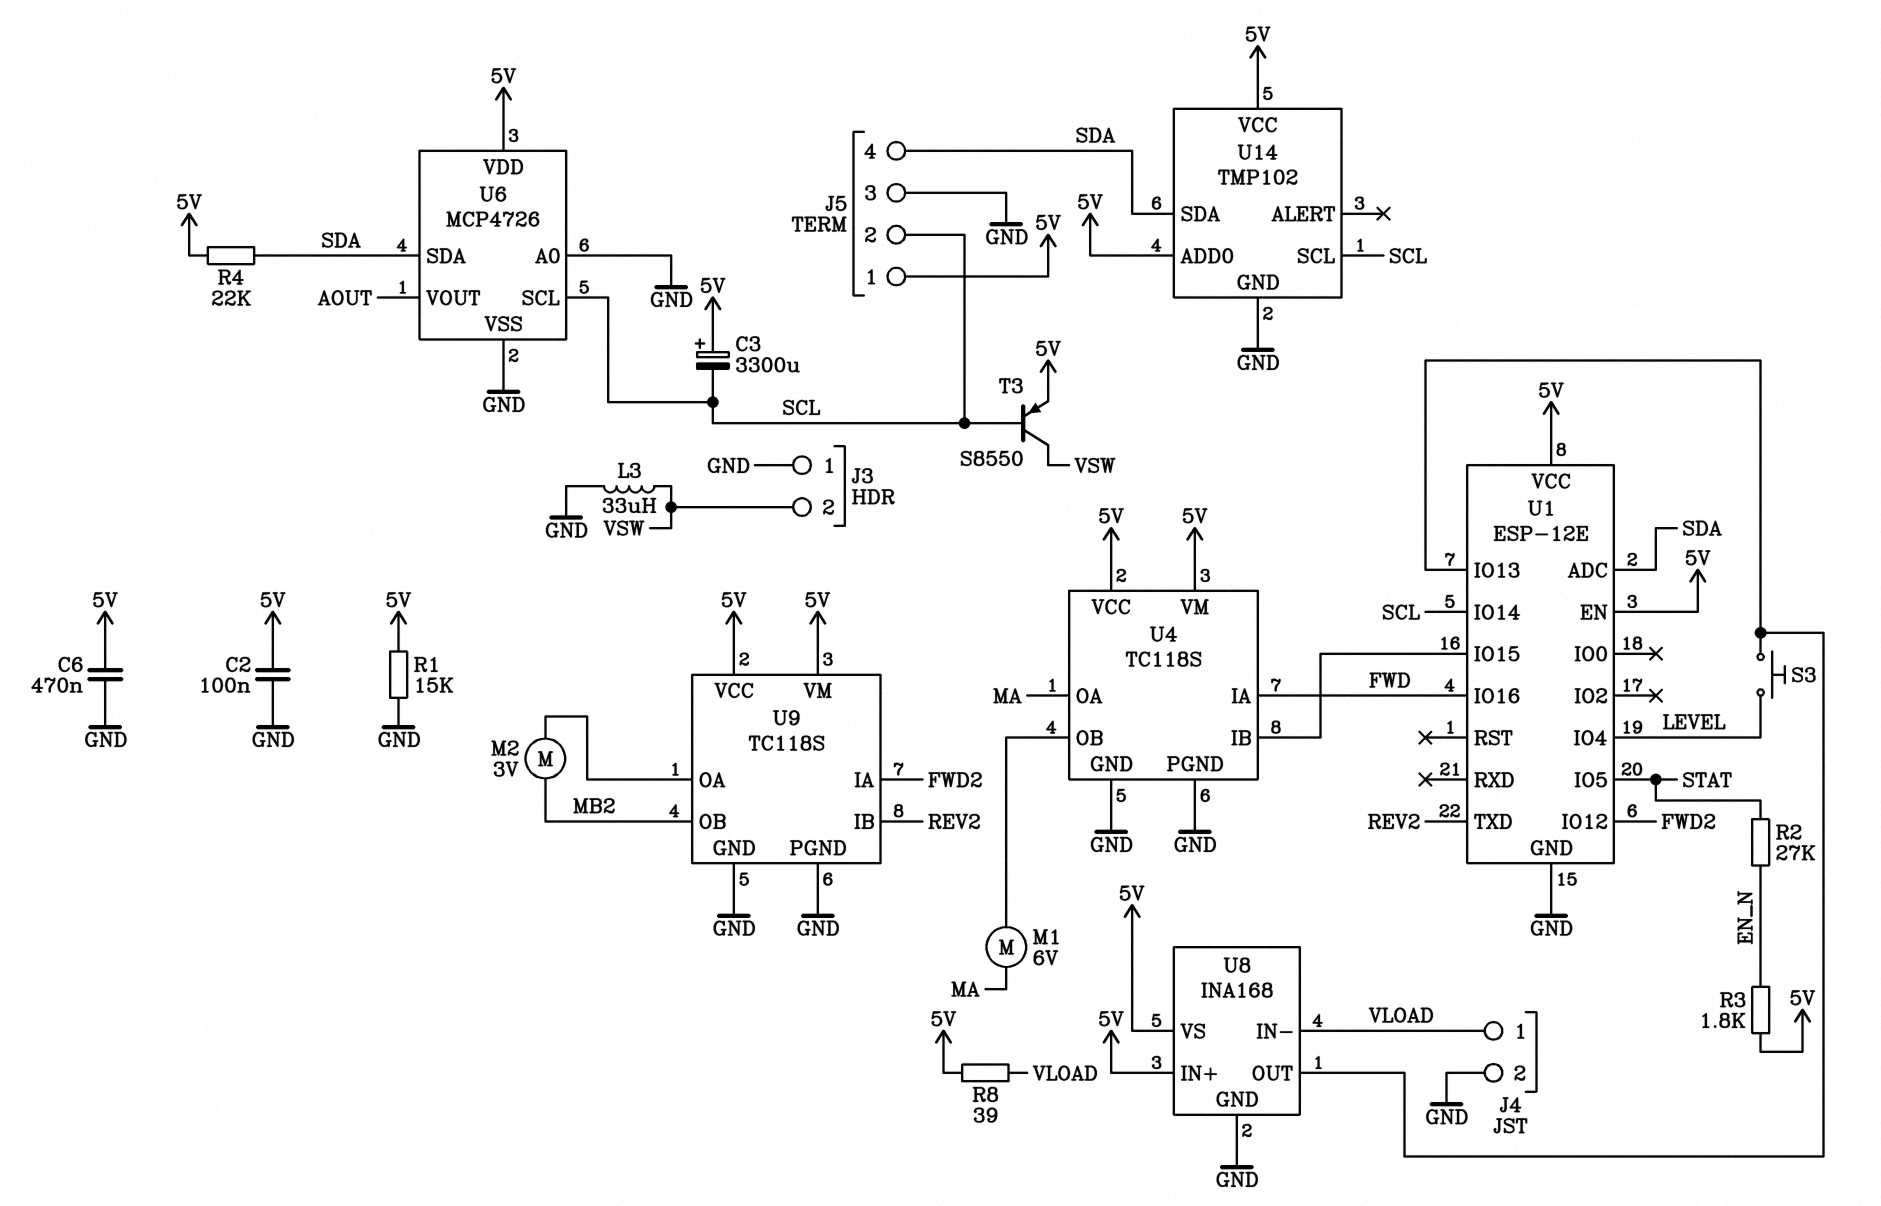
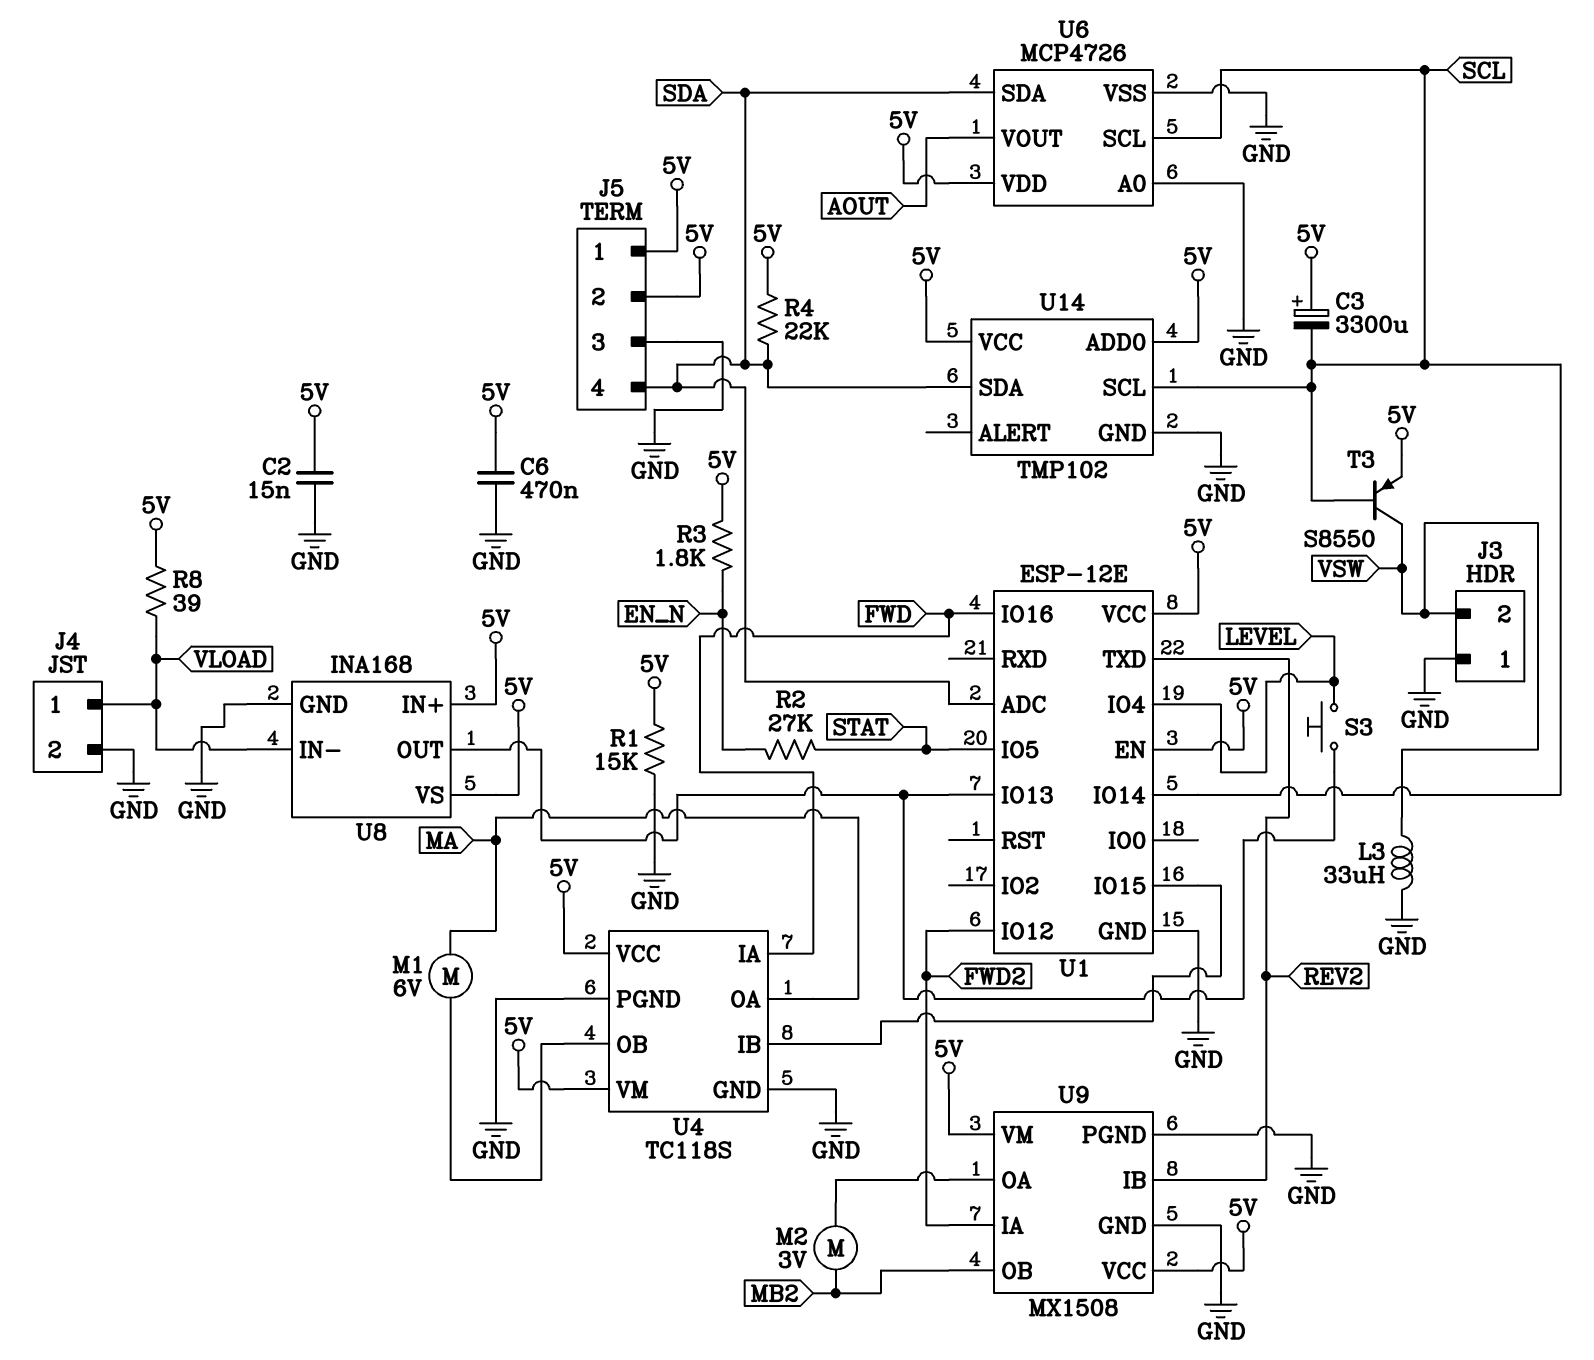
C2: 100nF (5V, GND) -> 15nF (5V, GND)
J5 pin 2: SCL -> 5V
U9: TC118S -> MX1508

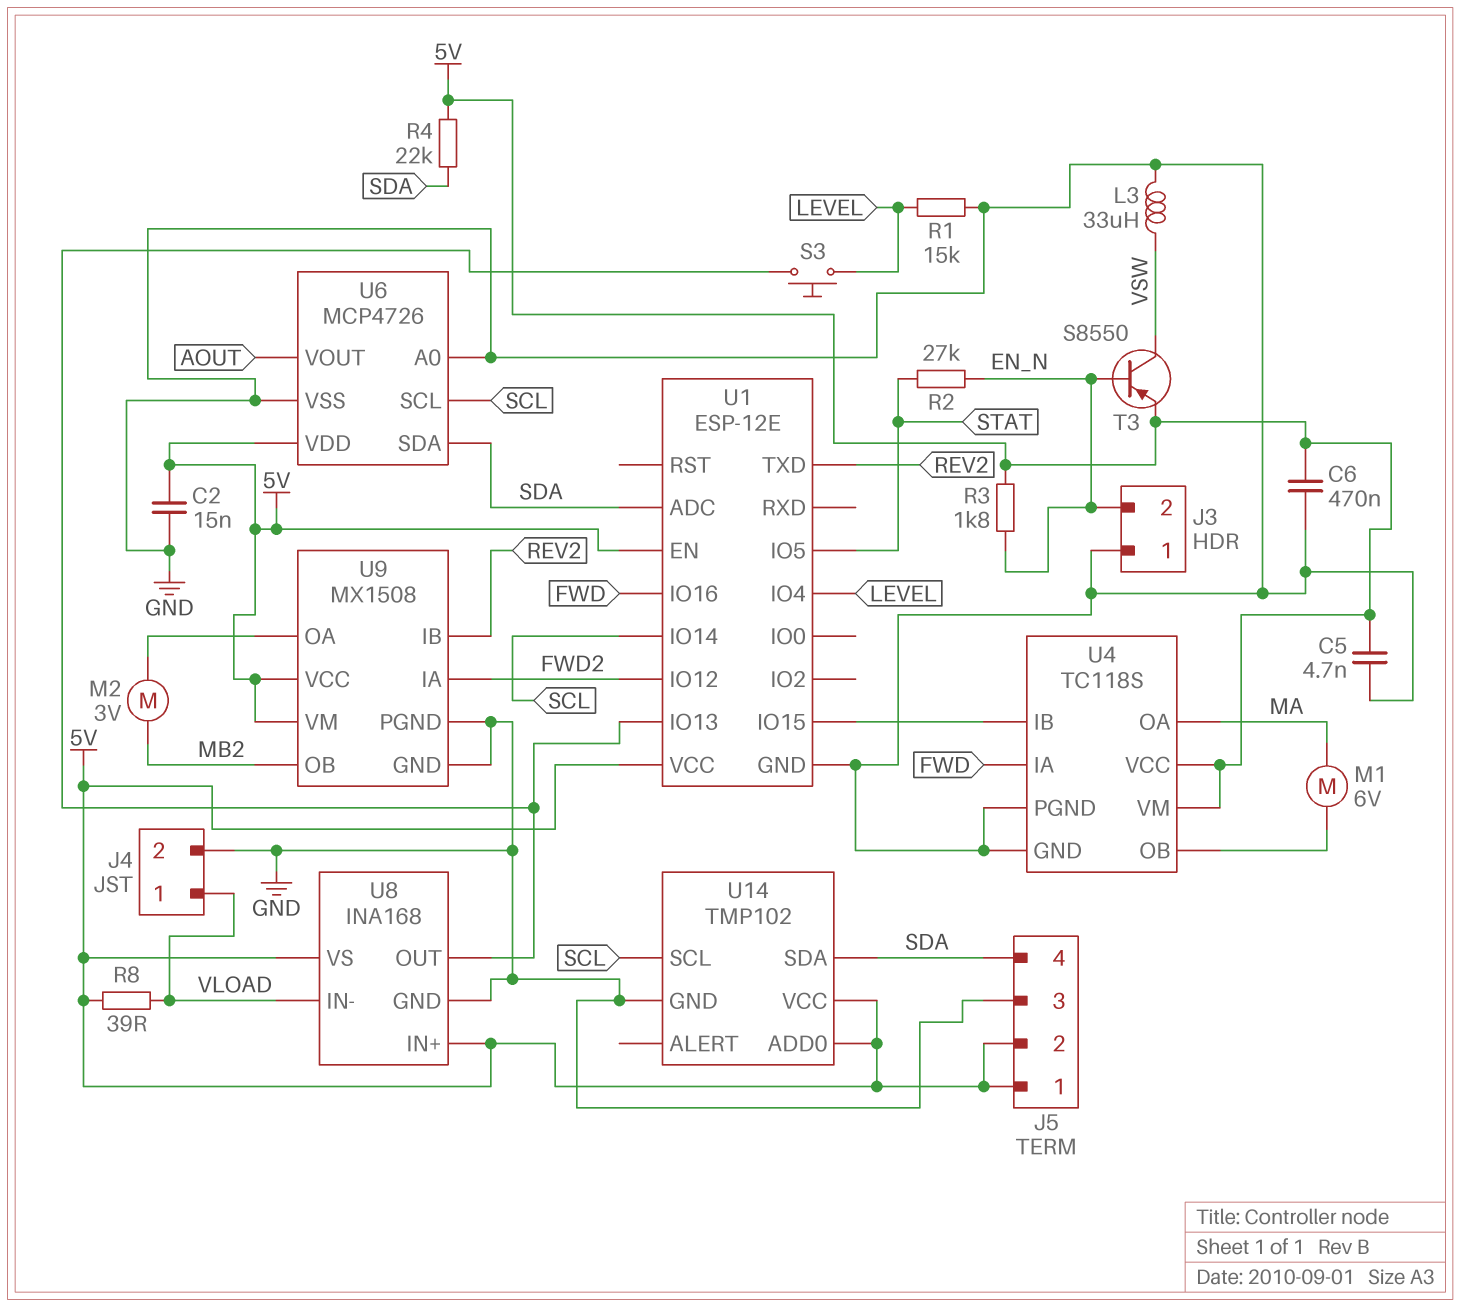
C3: 3300uF (plus 5V, minus SCL) -> none
C5: none -> 4.7nF (5V, GND)
J3 pin 2: VSW -> EN_N
R1: 15k (5V, GND) -> 15k (GND, LEVEL)
T3: PNP S8550 (B SCL, C VSW, E 5V) -> PNP S8550 (B EN_N, C VSW, E 5V)

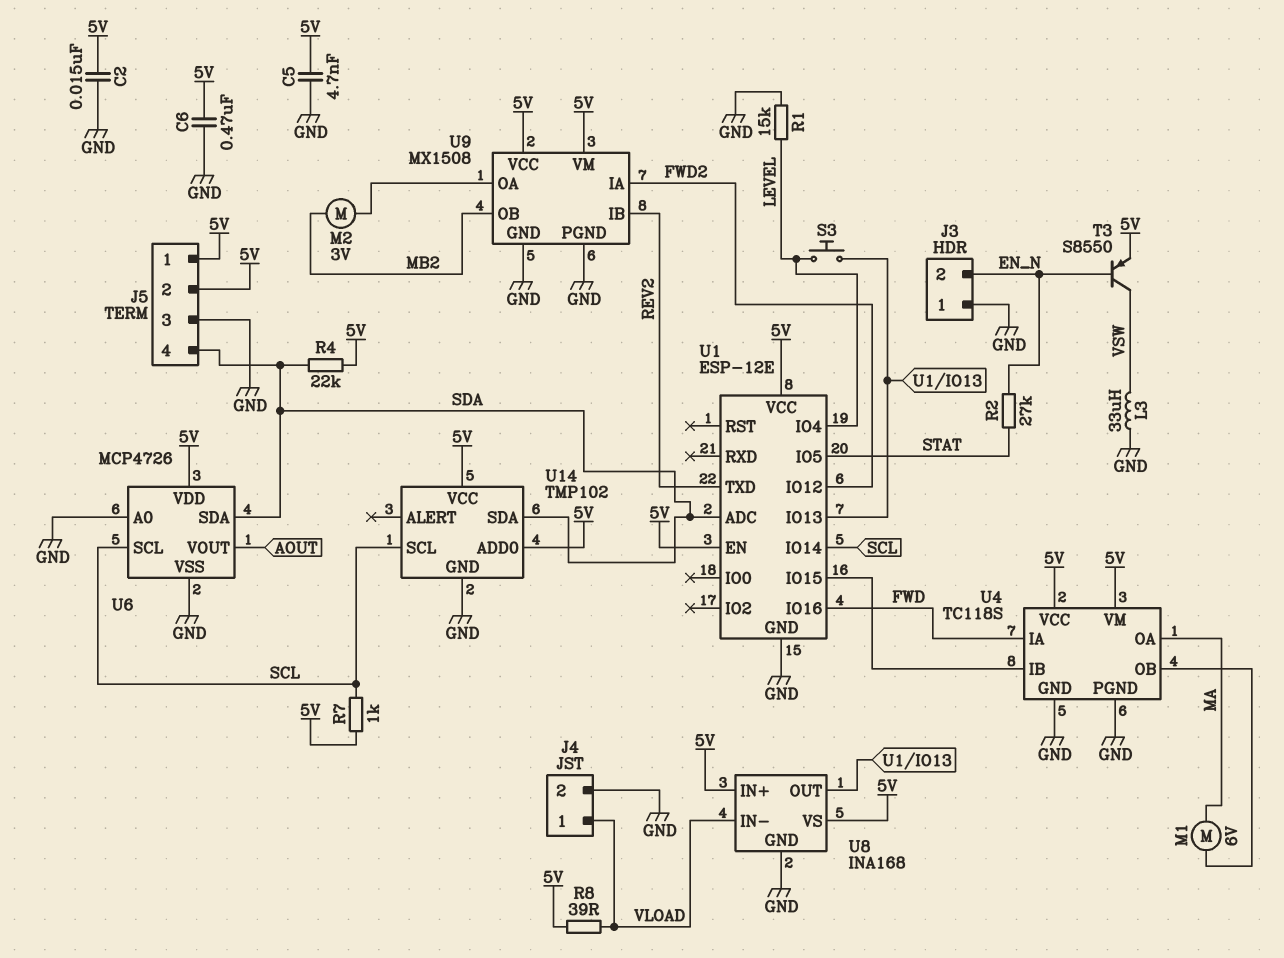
R3: 1.8k (5V, EN_N) -> none
R7: none -> 1k (5V, SCL)

